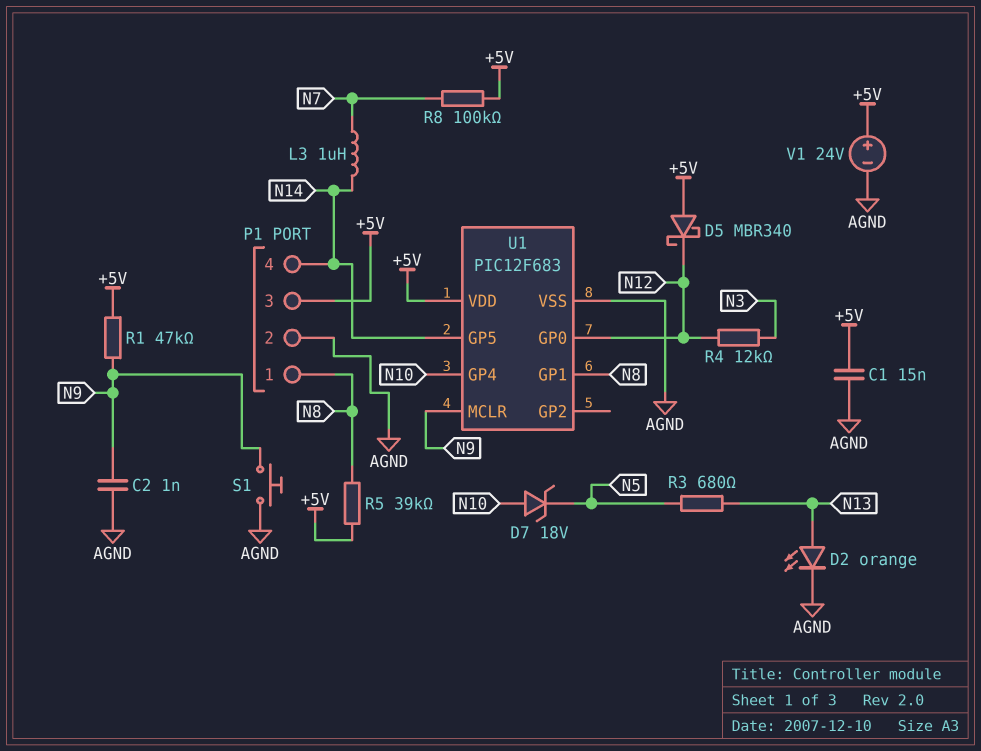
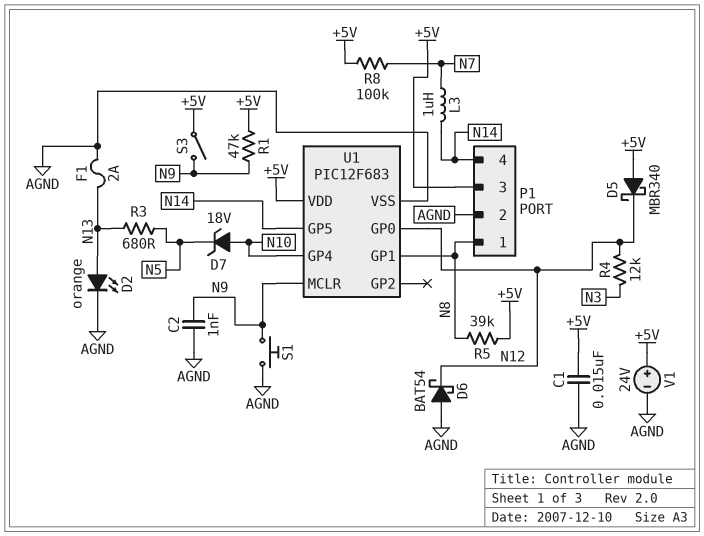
D6: none -> schottky BAT54 (A AGND, K N12)
F1: none -> 2A (AGND, N13)
S3: none -> switch (+5V, N9)

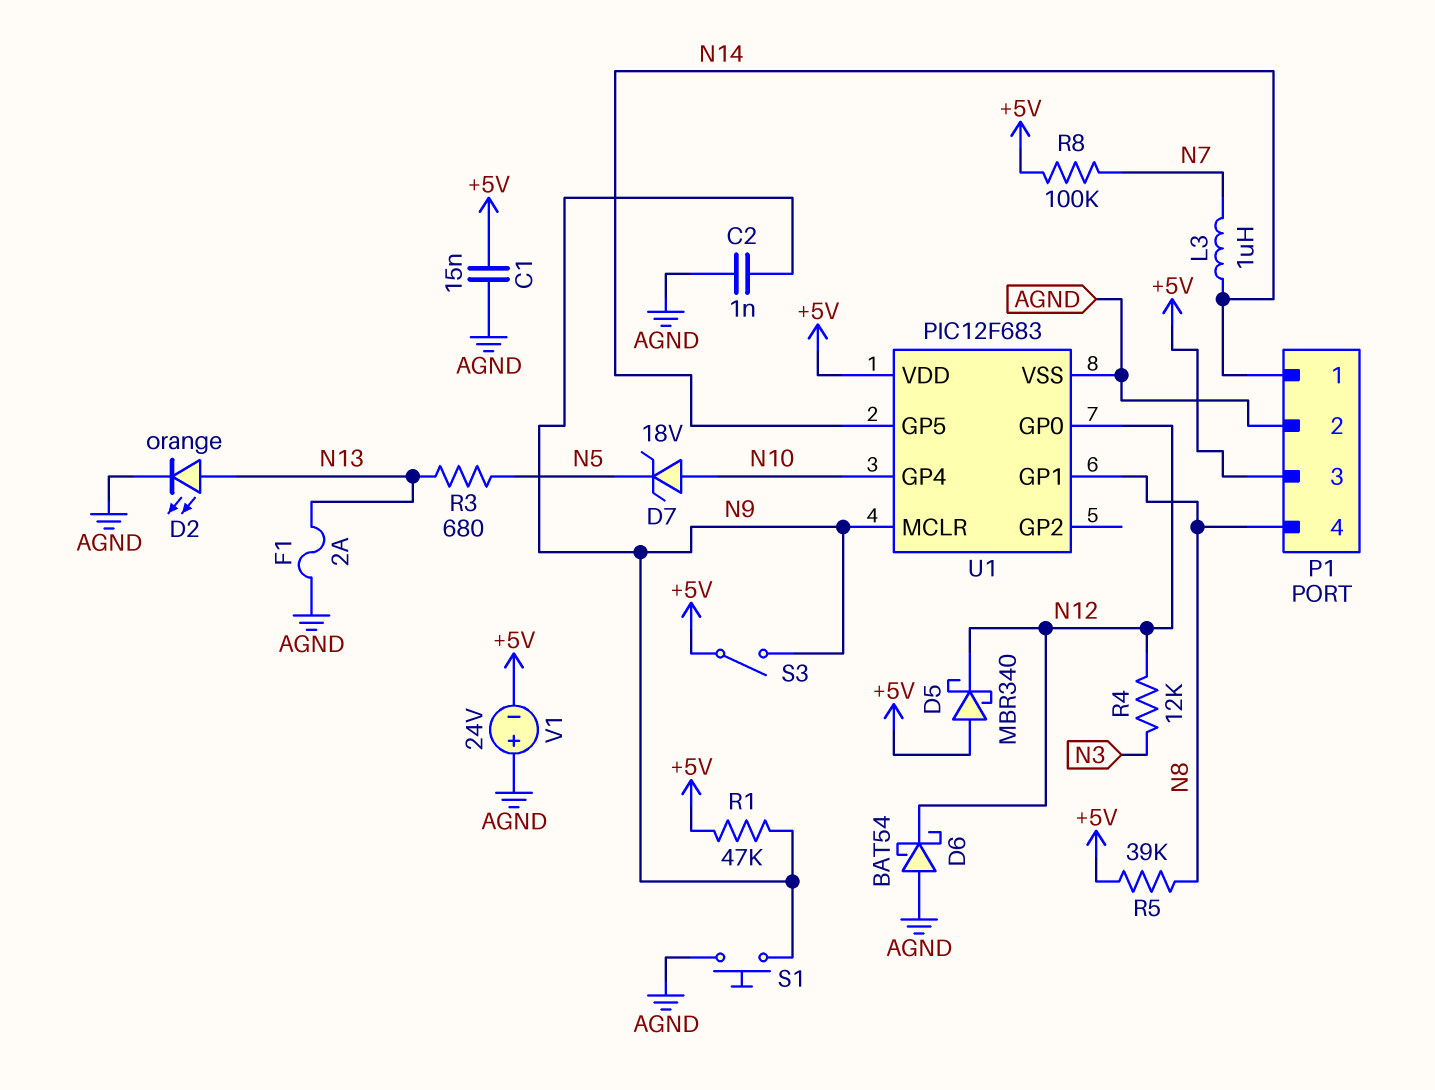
P1 pin 1: N8 -> N14
P1 pin 4: N14 -> N8
V1: 24V (plus +5V, minus AGND) -> 24V (plus AGND, minus +5V)

